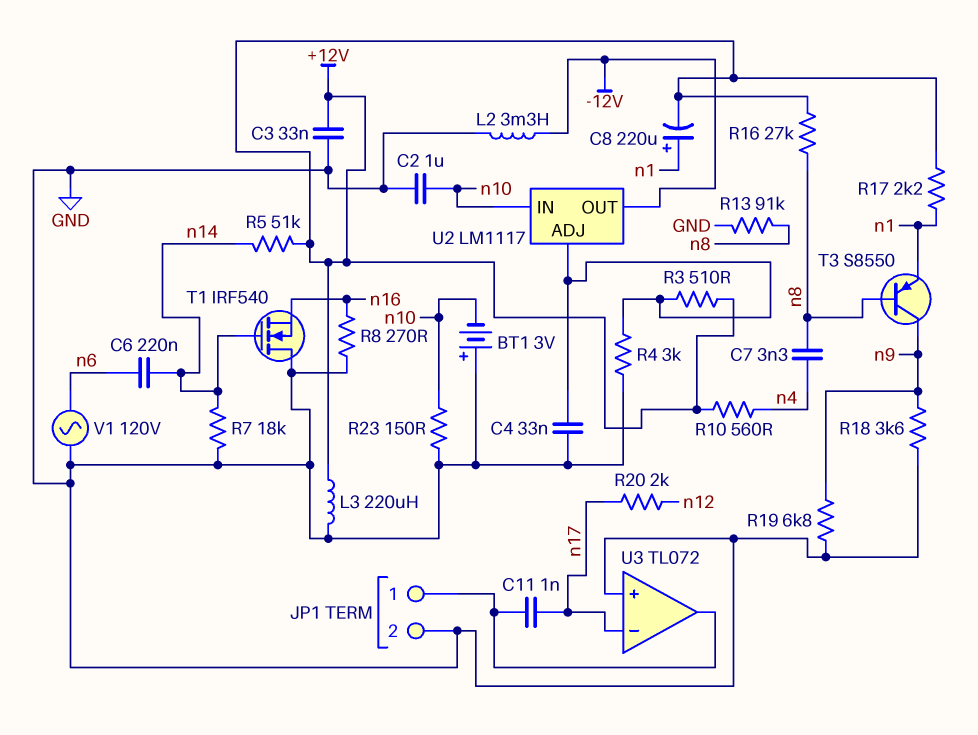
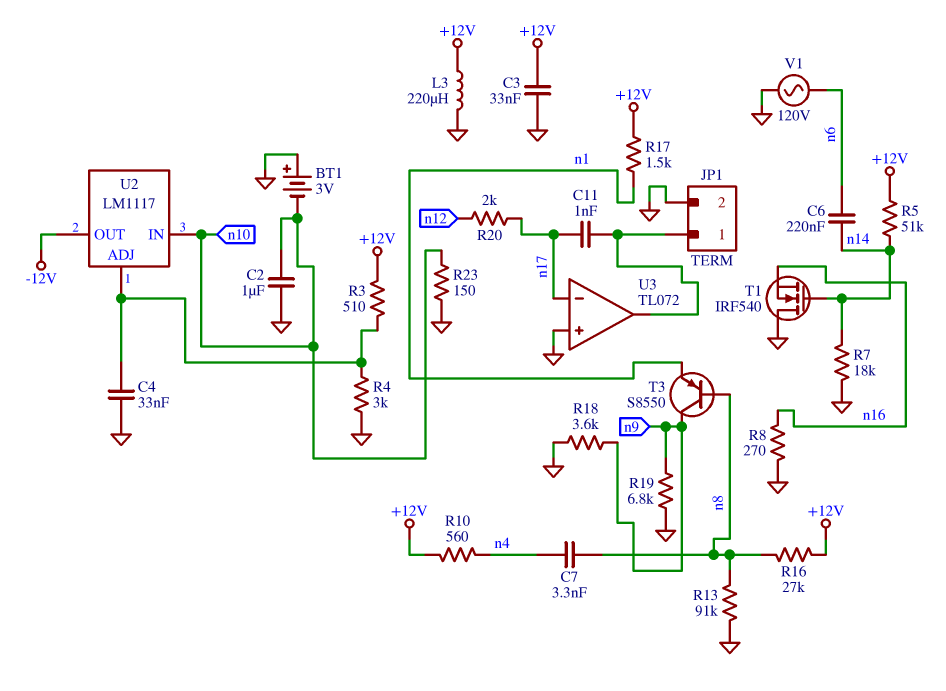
C8: 220uF (plus n1, minus +12V) -> none
L2: 3.3mH (-12V, GND) -> none
R17: 2.2k (+12V, n1) -> 1.5k (+12V, n1)

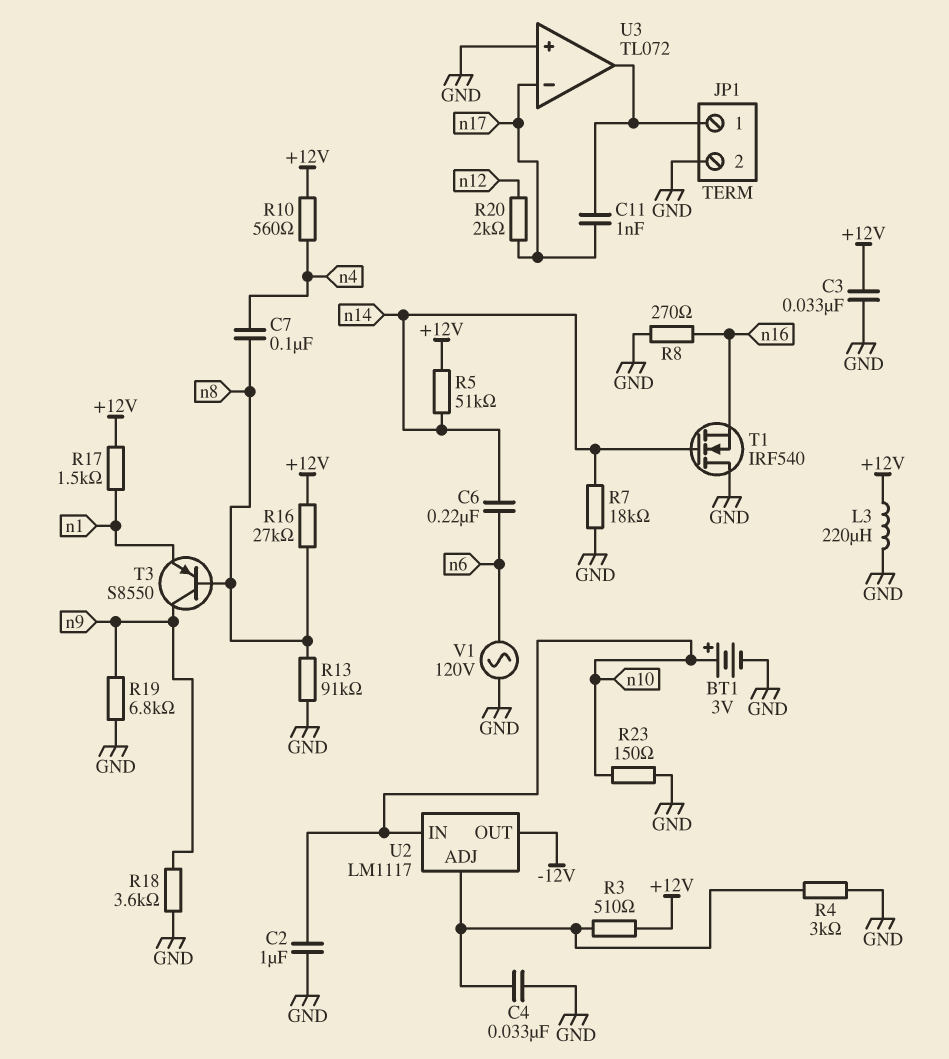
BT1: 3V (plus GND, minus n10) -> 3V (plus n10, minus GND)
C7: 3.3nF (n4, n8) -> 100nF (n4, n8)

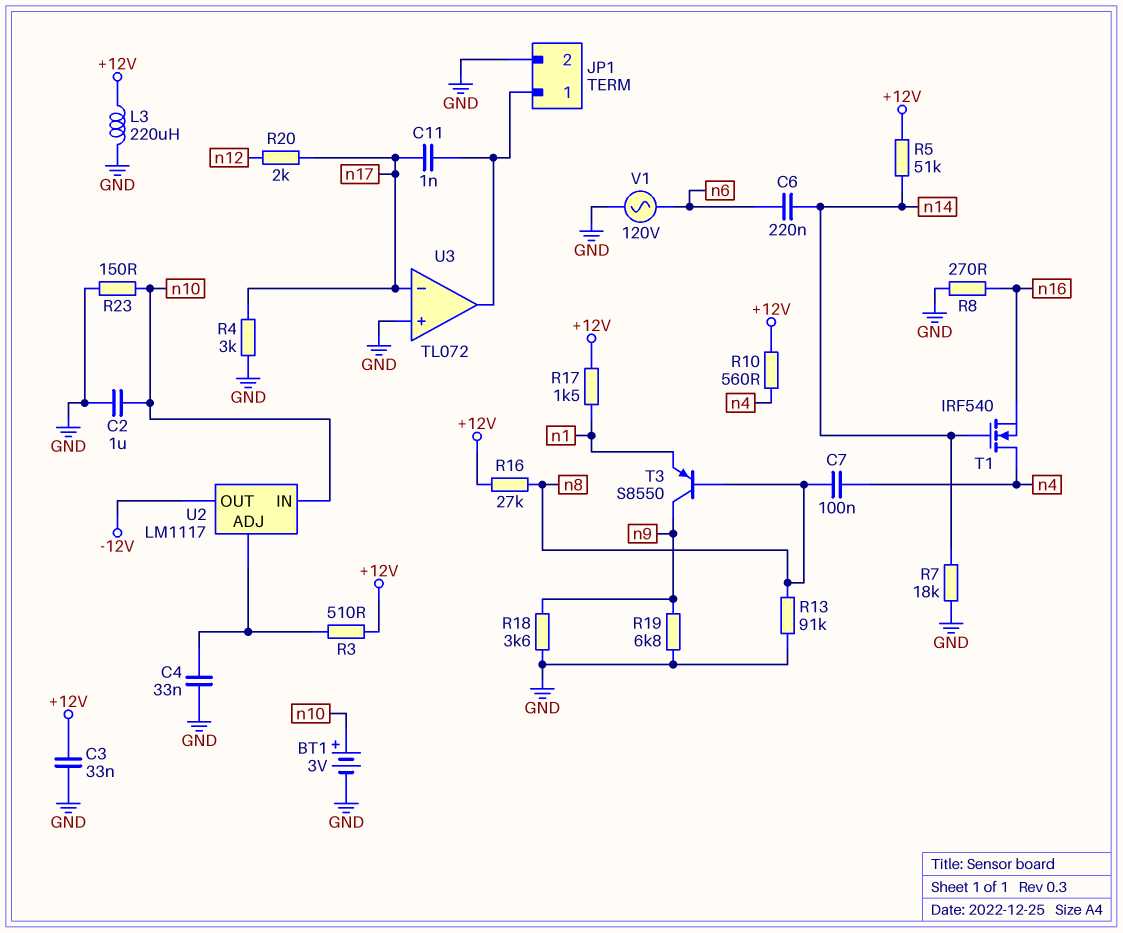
R4: 3k (GND, U2/ADJ) -> 3k (GND, n17)
T1: NMOS IRF540 (G n14, D GND, S n16) -> NMOS IRF540 (G n14, D n4, S n16)

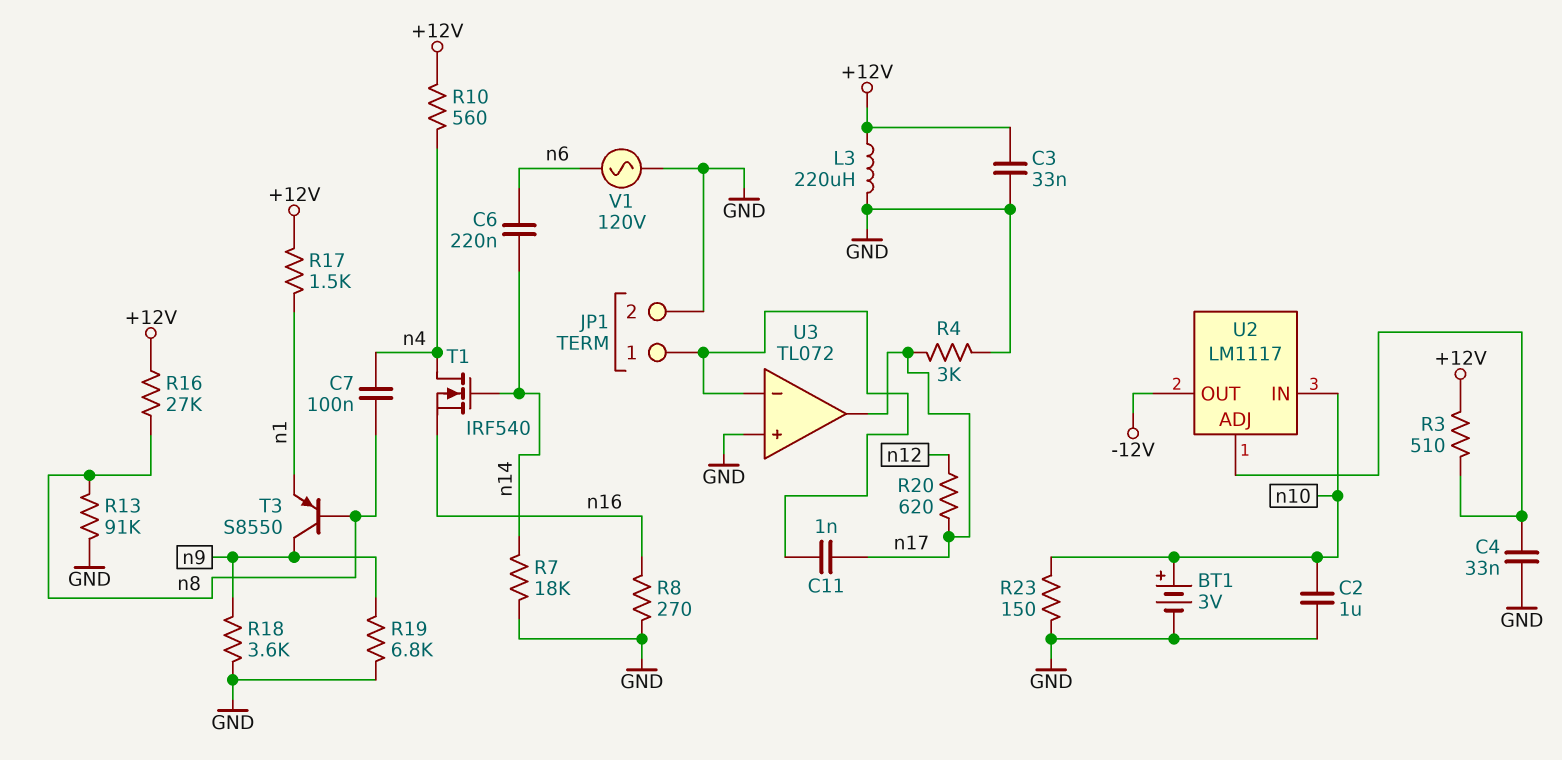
R5: 51k (+12V, n14) -> none
R20: 2k (n12, n17) -> 620 (n12, n17)
U3 pin in-: n17 -> JP1/1
U3 pin out: JP1/1 -> n17

